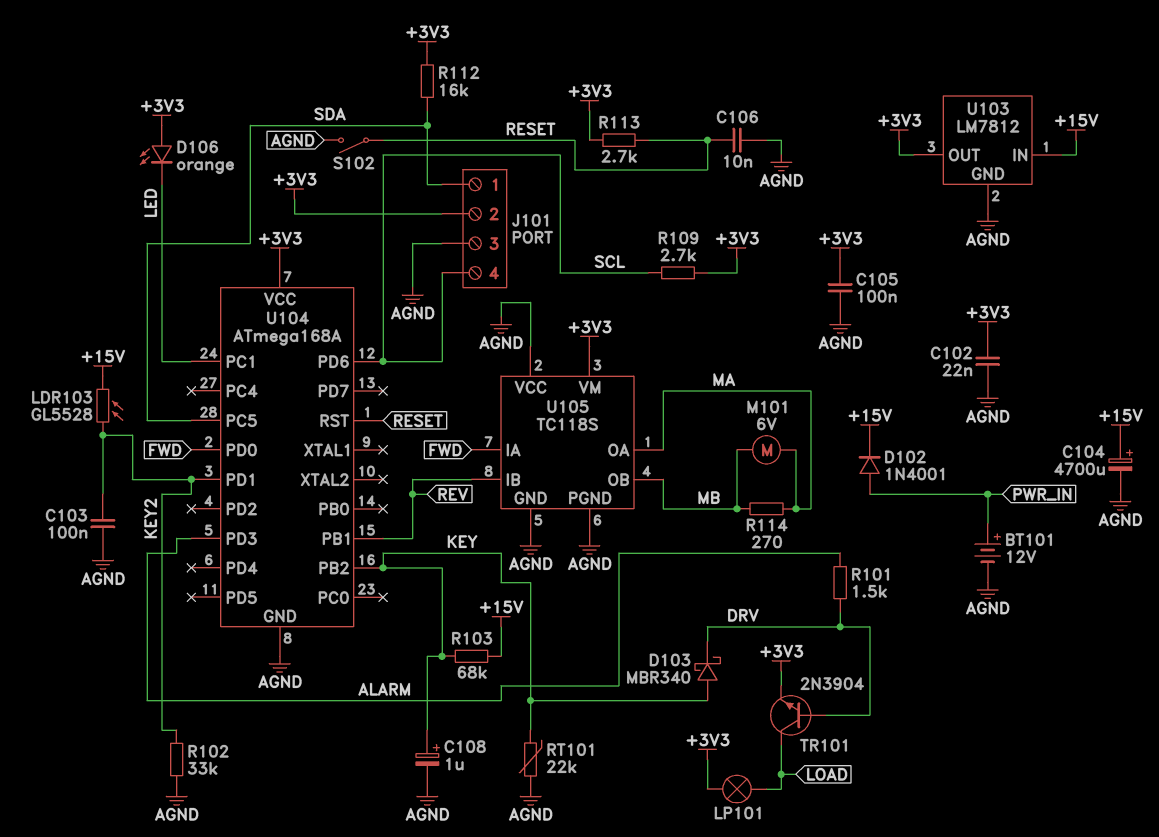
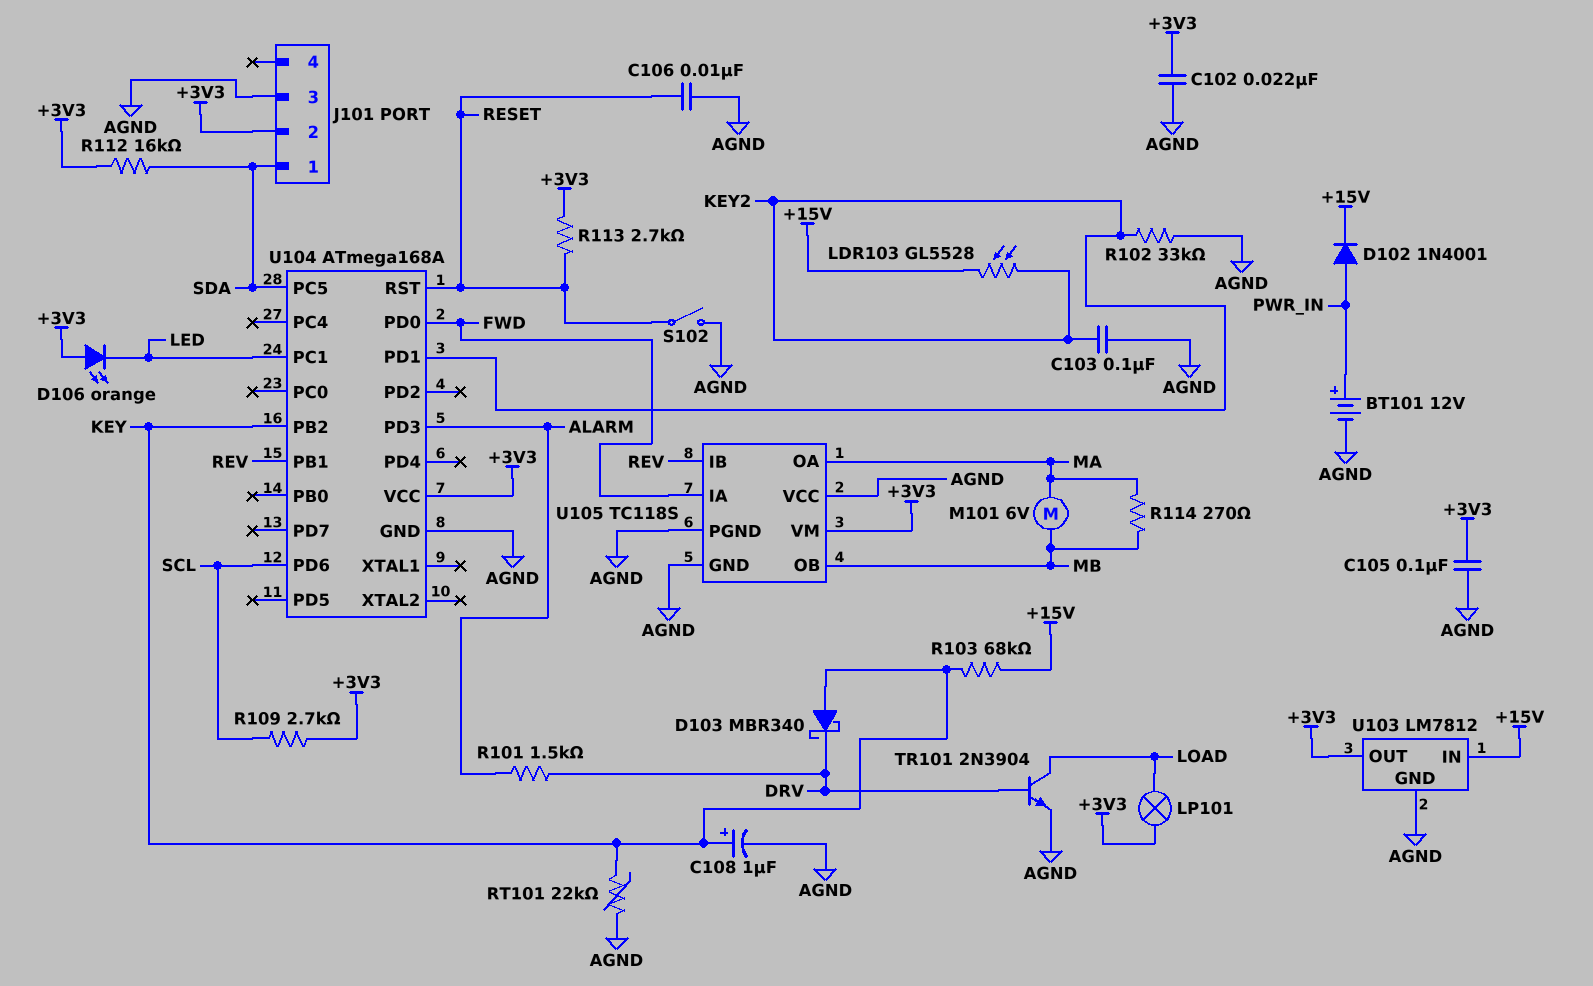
C104: 4700uF (plus +15V, minus AGND) -> none
J101 pin 4: SCL -> none
TR101: NPN 2N3904 (B DRV, C LOAD, E +3V3) -> NPN 2N3904 (B DRV, C LOAD, E AGND)

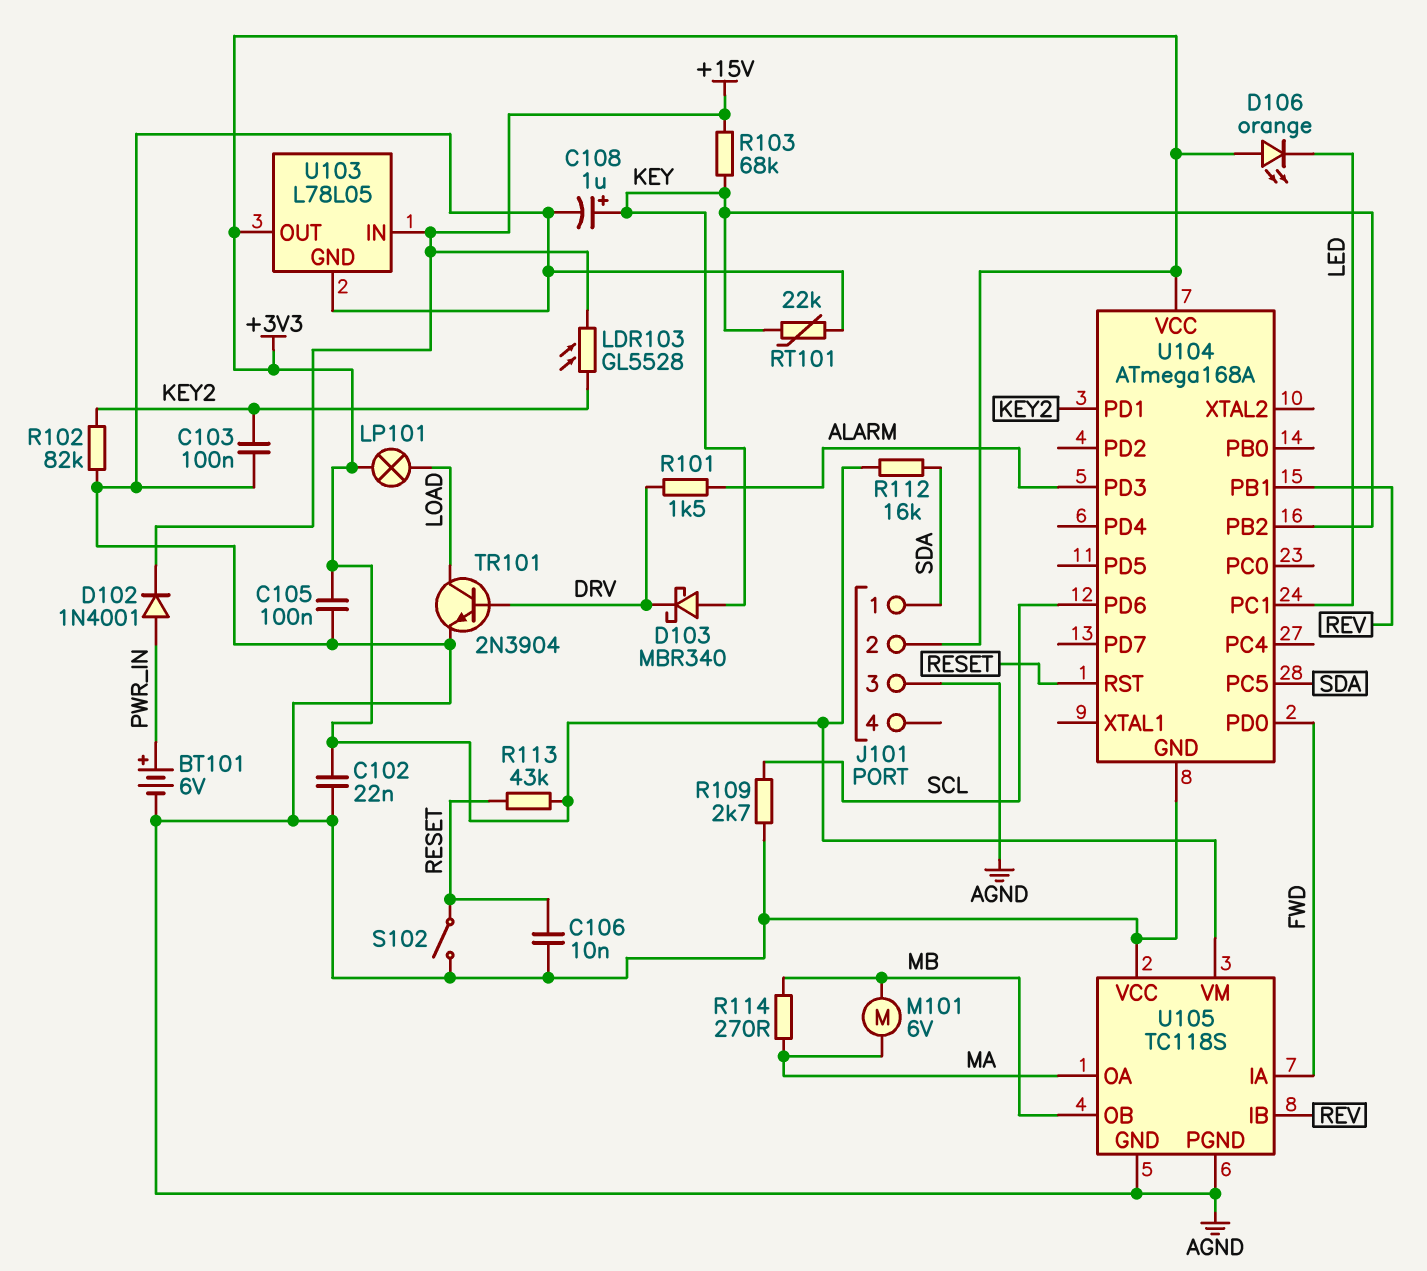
BT101: 12V (plus PWR_IN, minus AGND) -> 6V (plus PWR_IN, minus AGND)
R102: 33k (AGND, KEY2) -> 82k (AGND, KEY2)
R109: 2.7k (+3V3, SCL) -> 2.7k (AGND, SCL)
R113: 2.7k (+3V3, RESET) -> 43k (+3V3, RESET)
U103: LM7812 -> L78L05

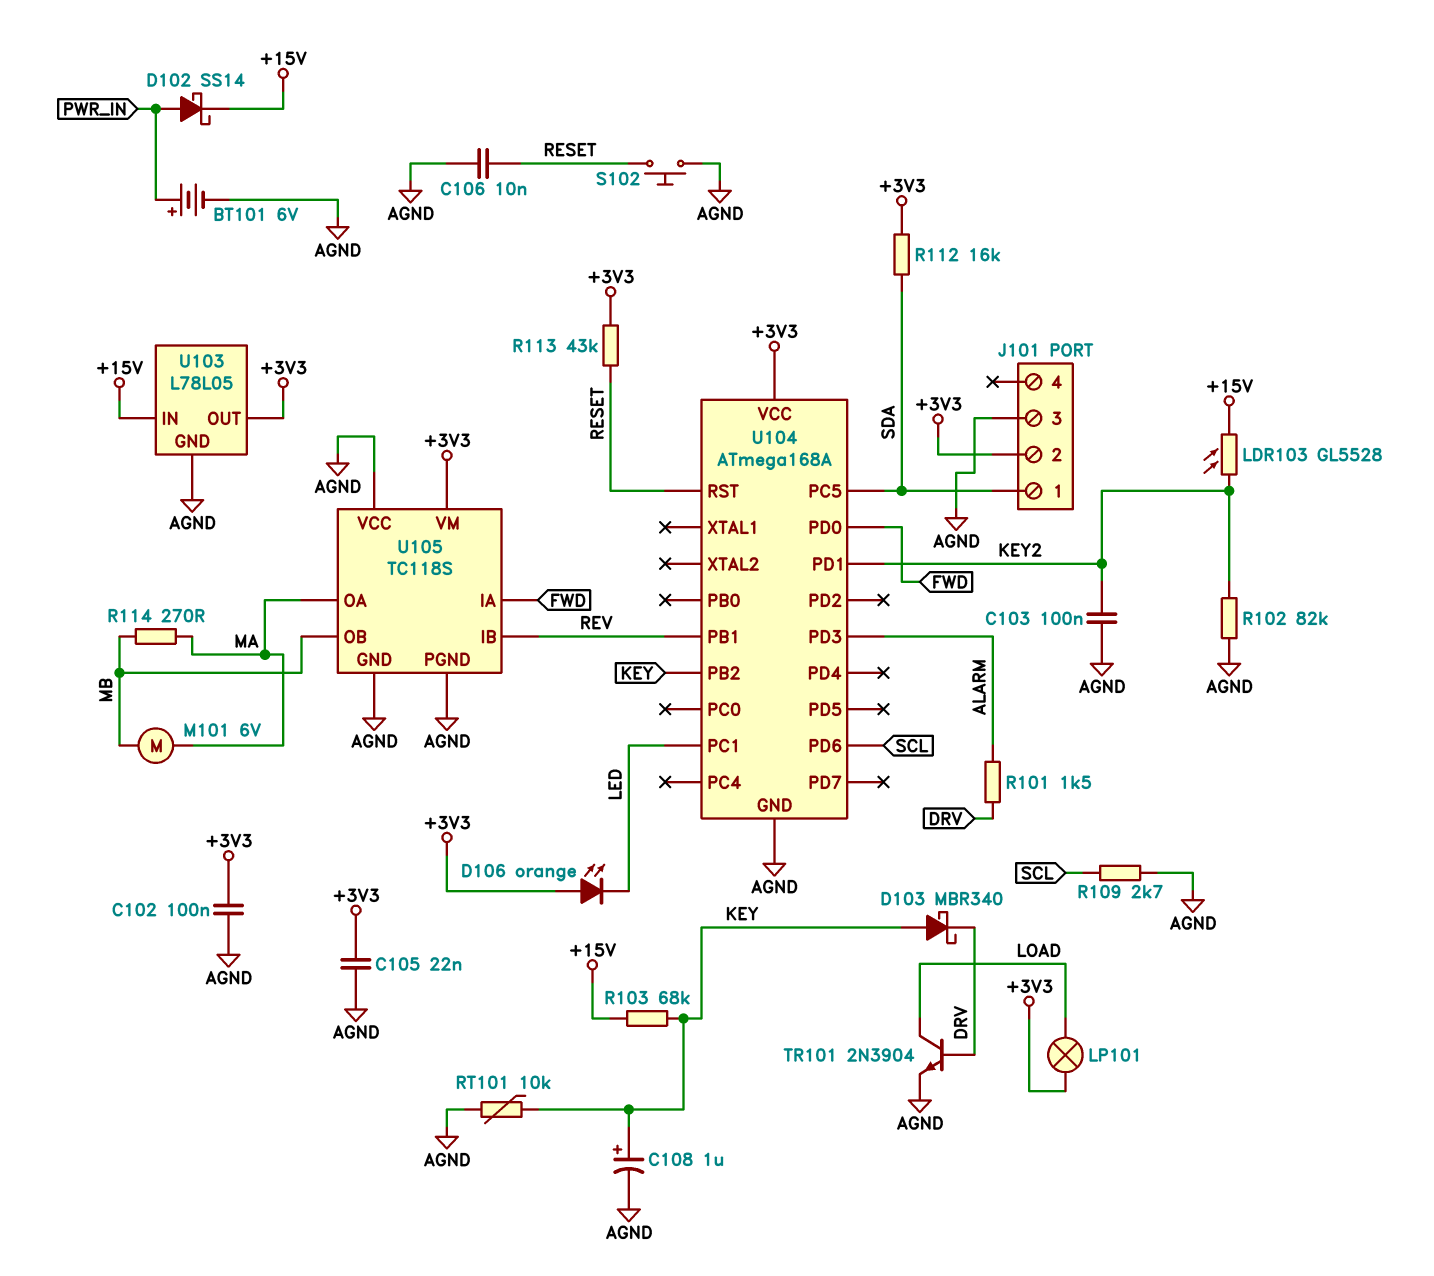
C102: 22nF (+3V3, AGND) -> 100nF (+3V3, AGND)
C105: 100nF (+3V3, AGND) -> 22nF (+3V3, AGND)
D102: diode 1N4001 (A PWR_IN, K +15V) -> schottky SS14 (A PWR_IN, K +15V)
RT101: 22k (AGND, KEY) -> 10k (AGND, KEY)
S102: switch (AGND, RESET) -> button (AGND, RESET)

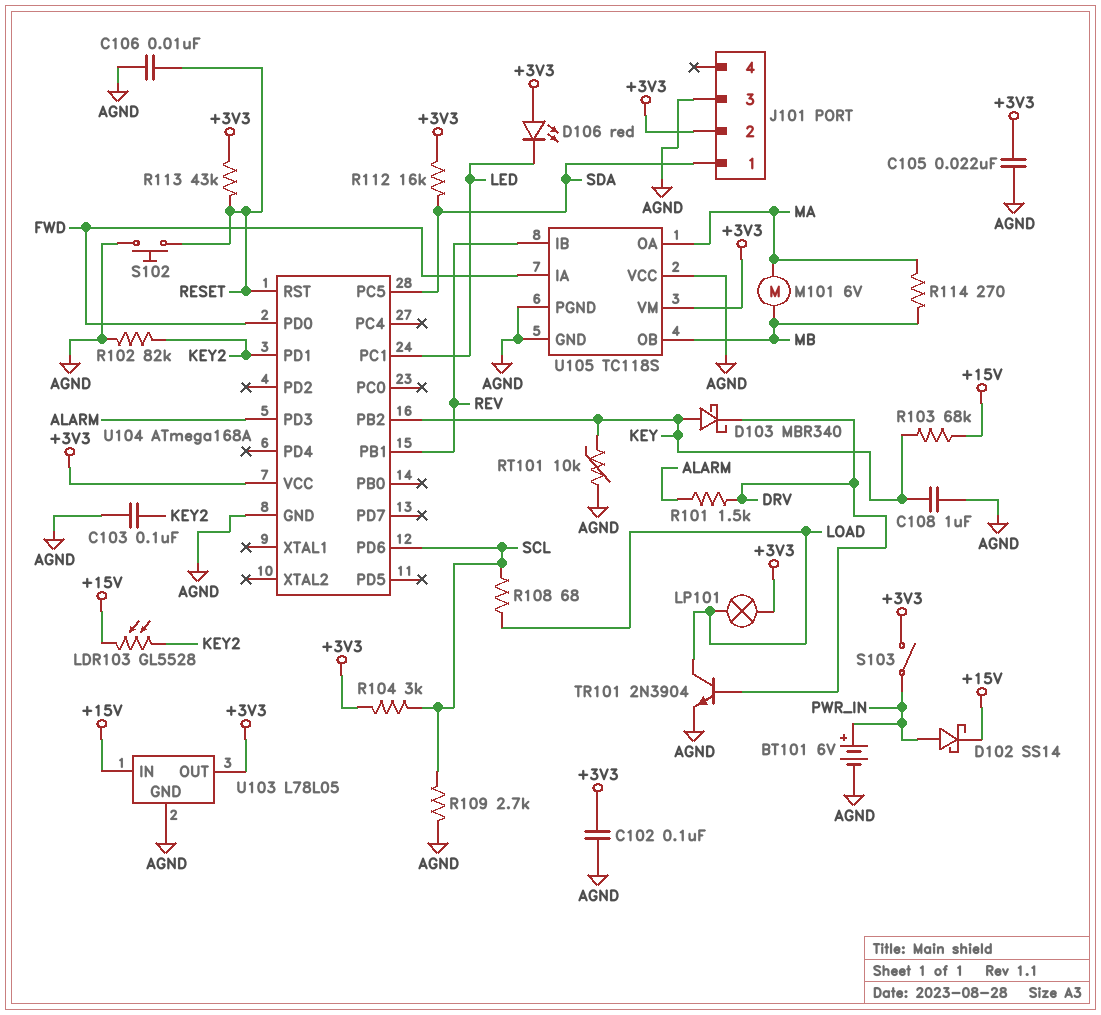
C108: 1uF (plus KEY, minus AGND) -> 1uF (AGND, KEY)
D106: LED orange (A +3V3, K LED) -> LED red (A +3V3, K LED)
R104: none -> 3k (+3V3, SCL)
R108: none -> 68 (LOAD, SCL)
S103: none -> switch (+3V3, PWR_IN)

